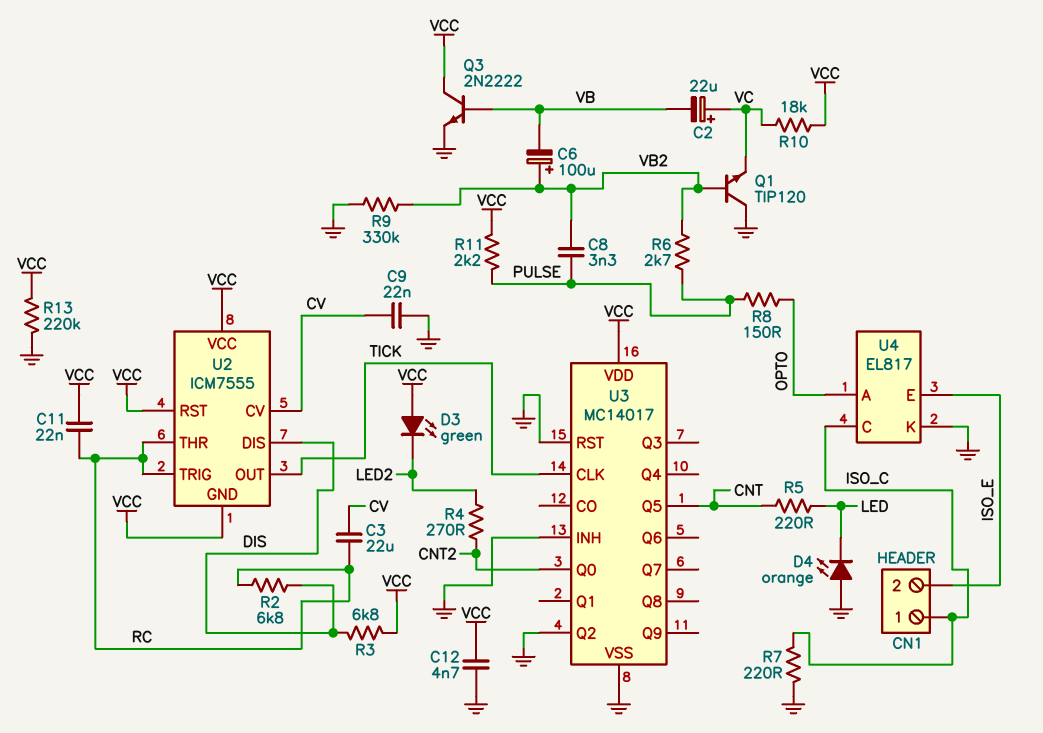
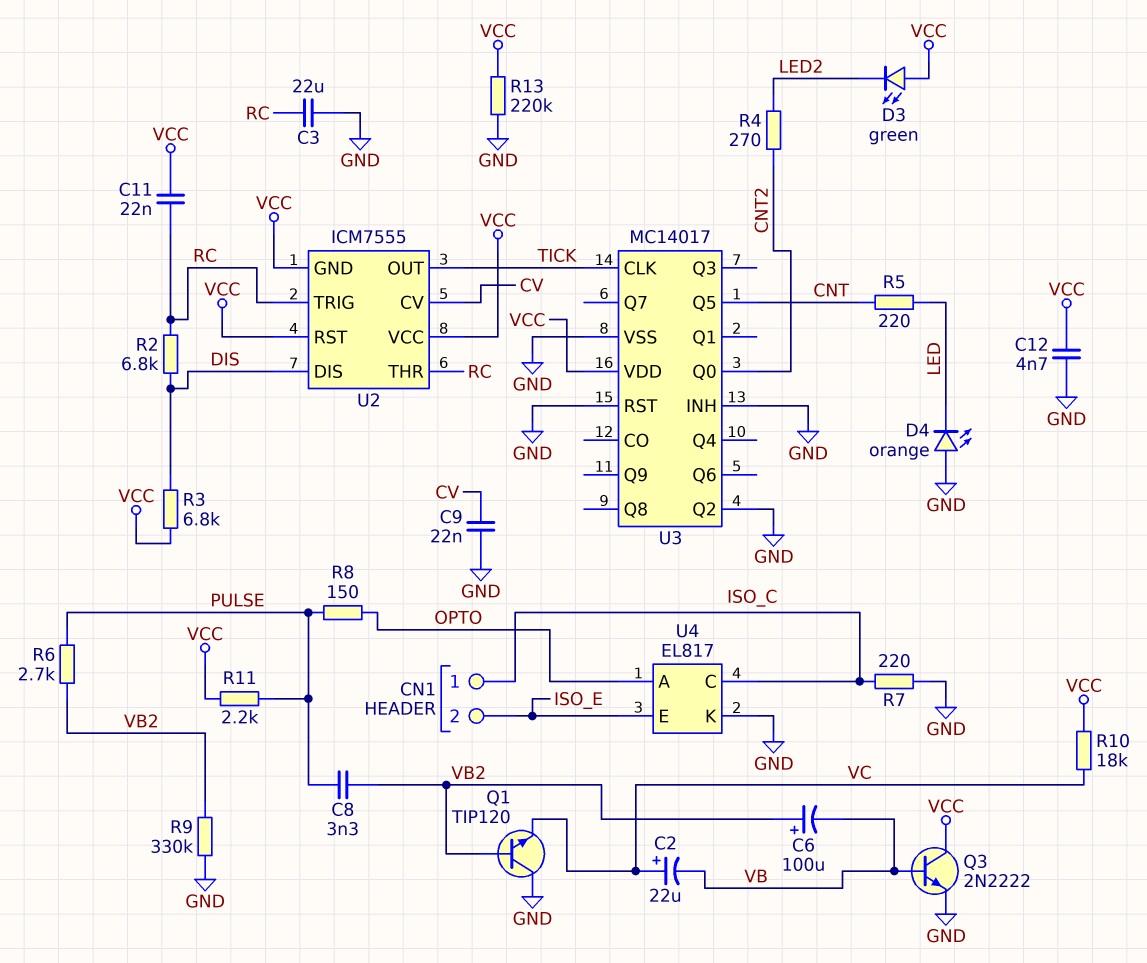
C3: 22uF (CV, RC) -> 22uF (GND, RC)

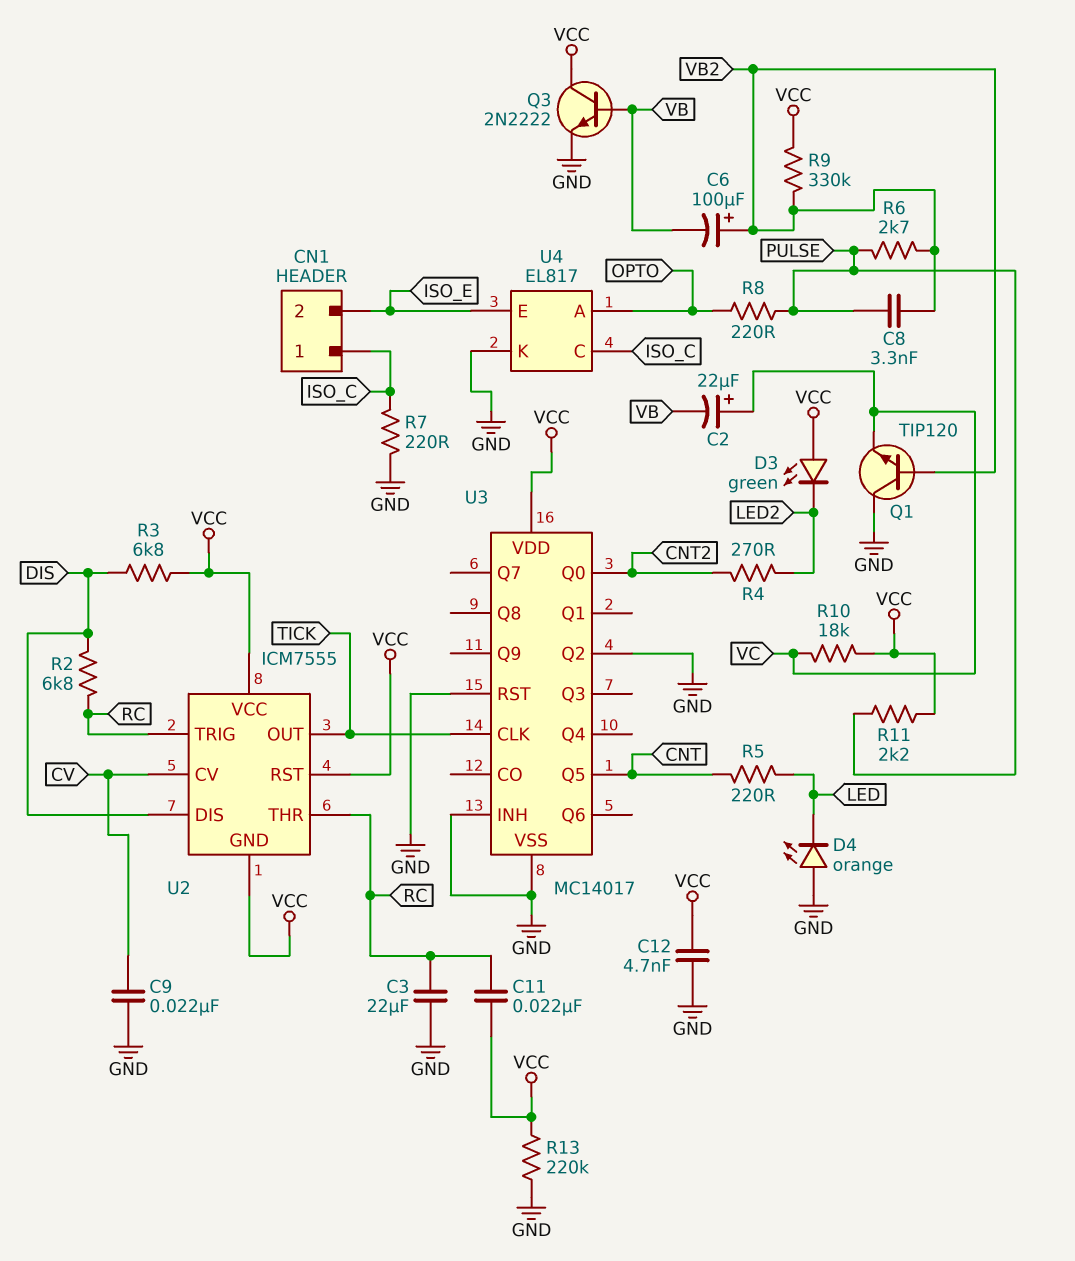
R8: 150 (OPTO, PULSE) -> 220 (OPTO, PULSE)
R9: 330k (GND, VB2) -> 330k (VB2, VCC)

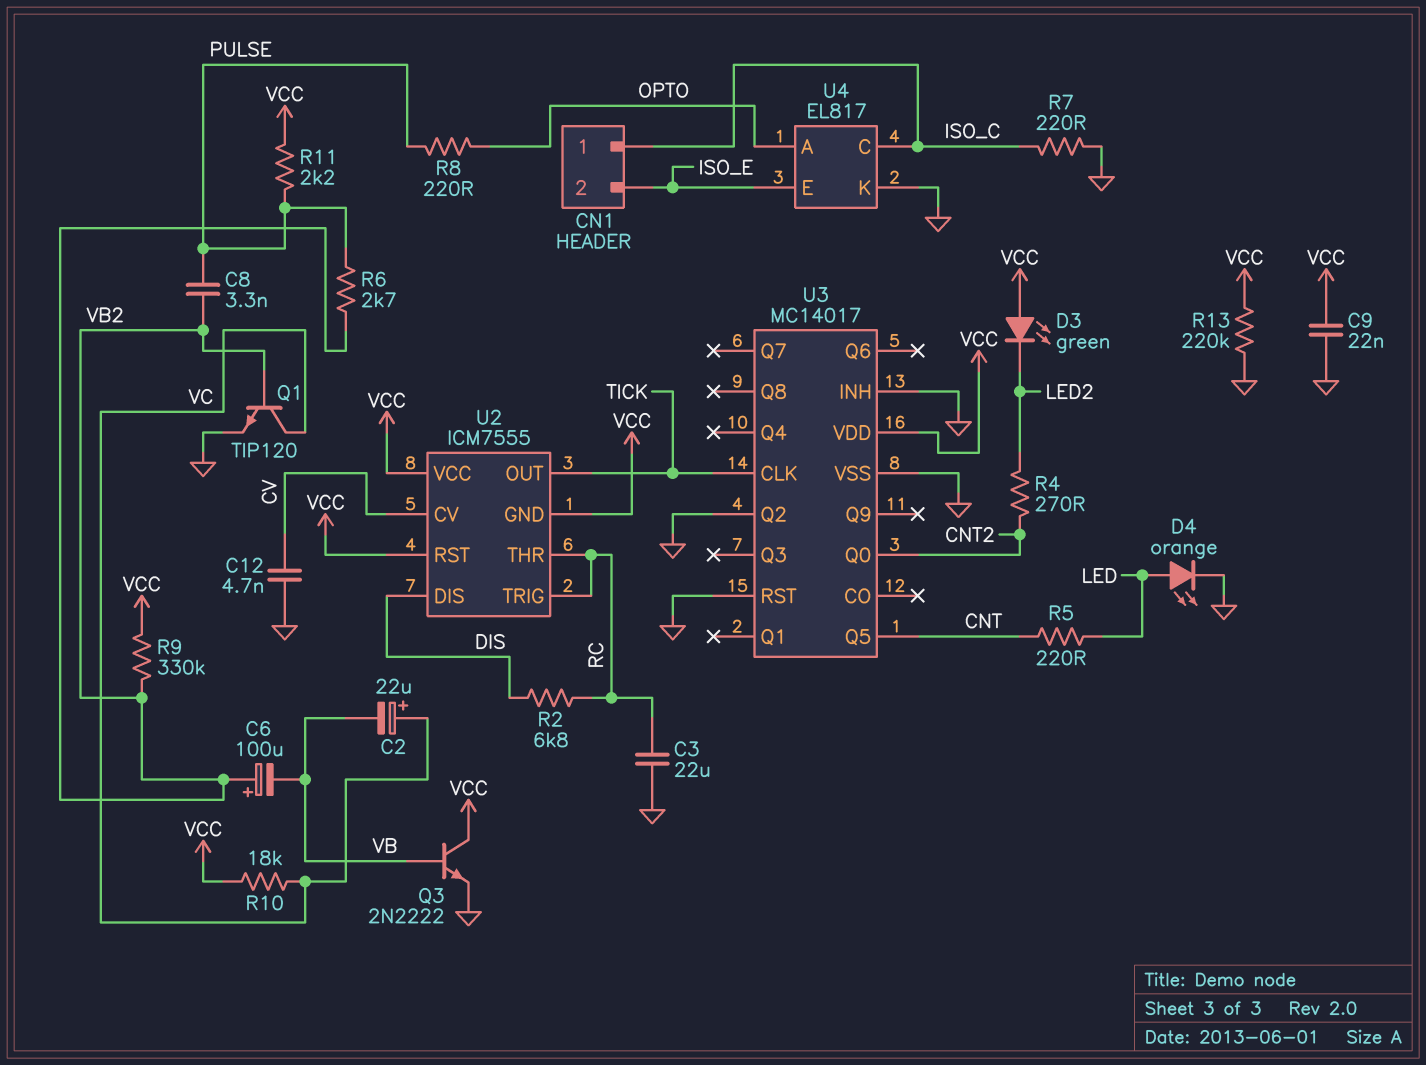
C9: 22nF (CV, GND) -> 22nF (GND, VCC)
C11: 22nF (RC, VCC) -> none
C12: 4.7nF (GND, VCC) -> 4.7nF (CV, GND)
D4: LED orange (A GND, K LED) -> LED orange (A LED, K GND)
Q1: NPN TIP120 (B VB2, C GND, E VC) -> NPN TIP120 (B VB2, C VC, E GND)
R3: 6.8k (DIS, VCC) -> none

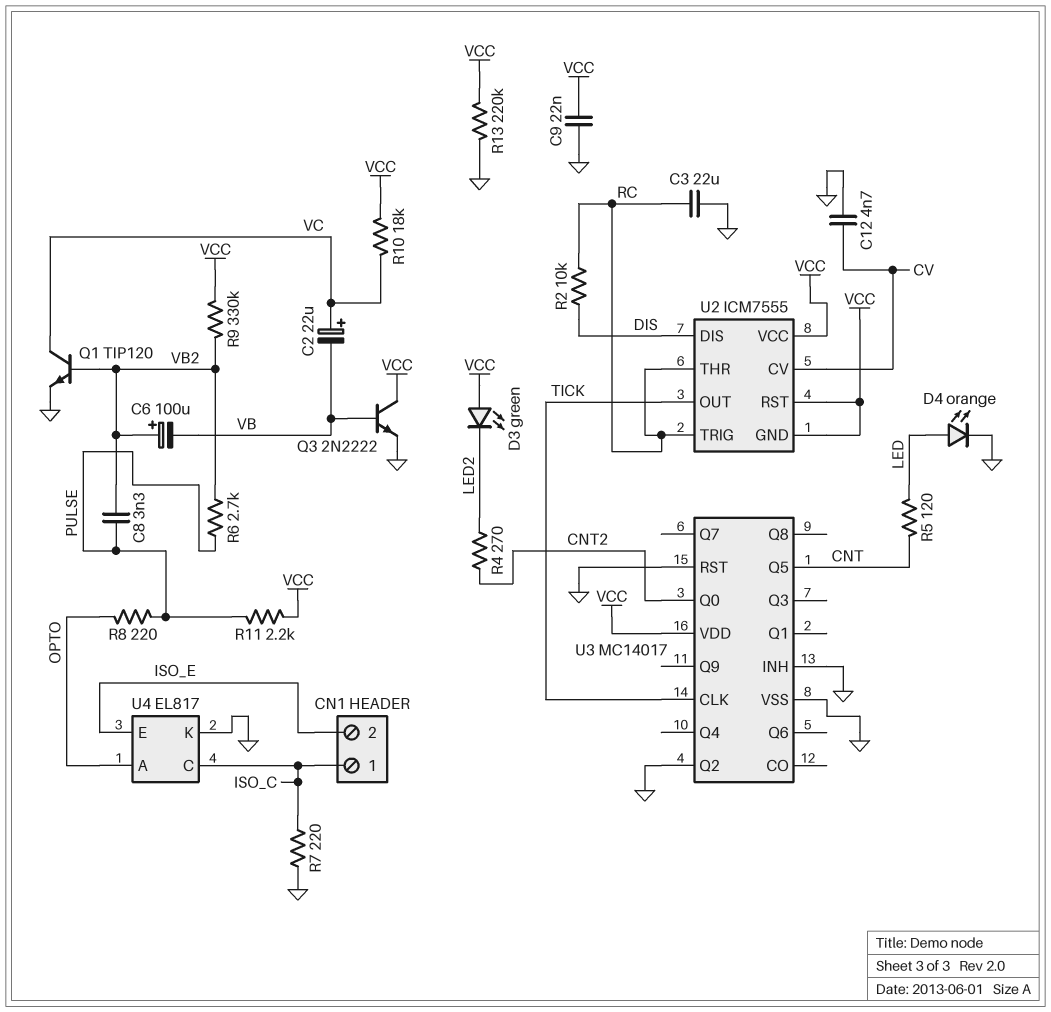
R2: 6.8k (DIS, RC) -> 10k (DIS, RC)
R5: 220 (CNT, LED) -> 120 (CNT, LED)

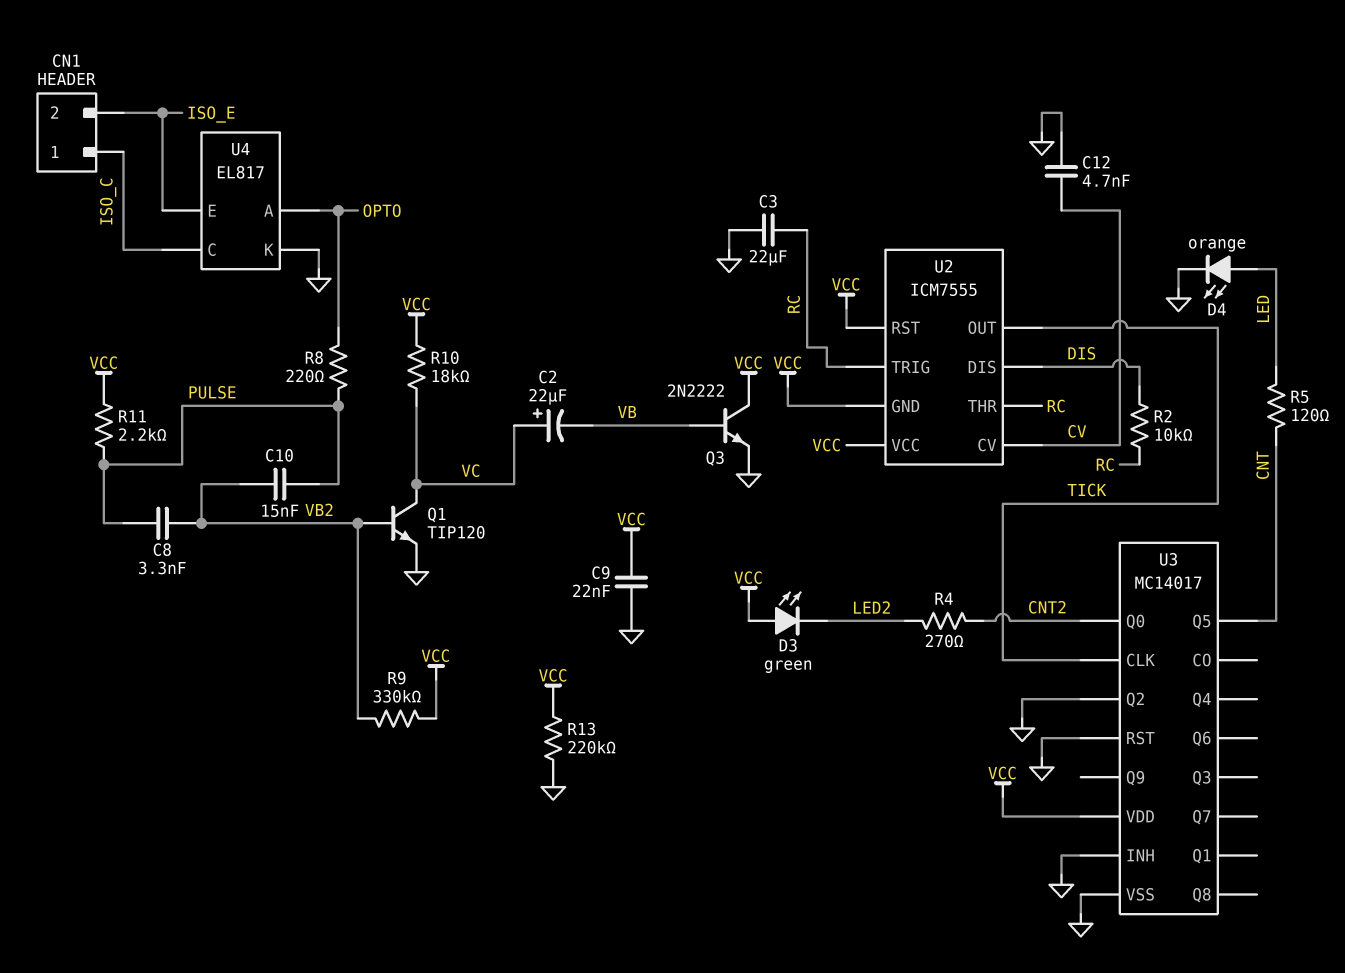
C6: 100uF (plus VB2, minus VB) -> none
C10: none -> 15nF (PULSE, VB2)
R6: 2.7k (PULSE, VB2) -> none
R7: 220 (GND, ISO_C) -> none

